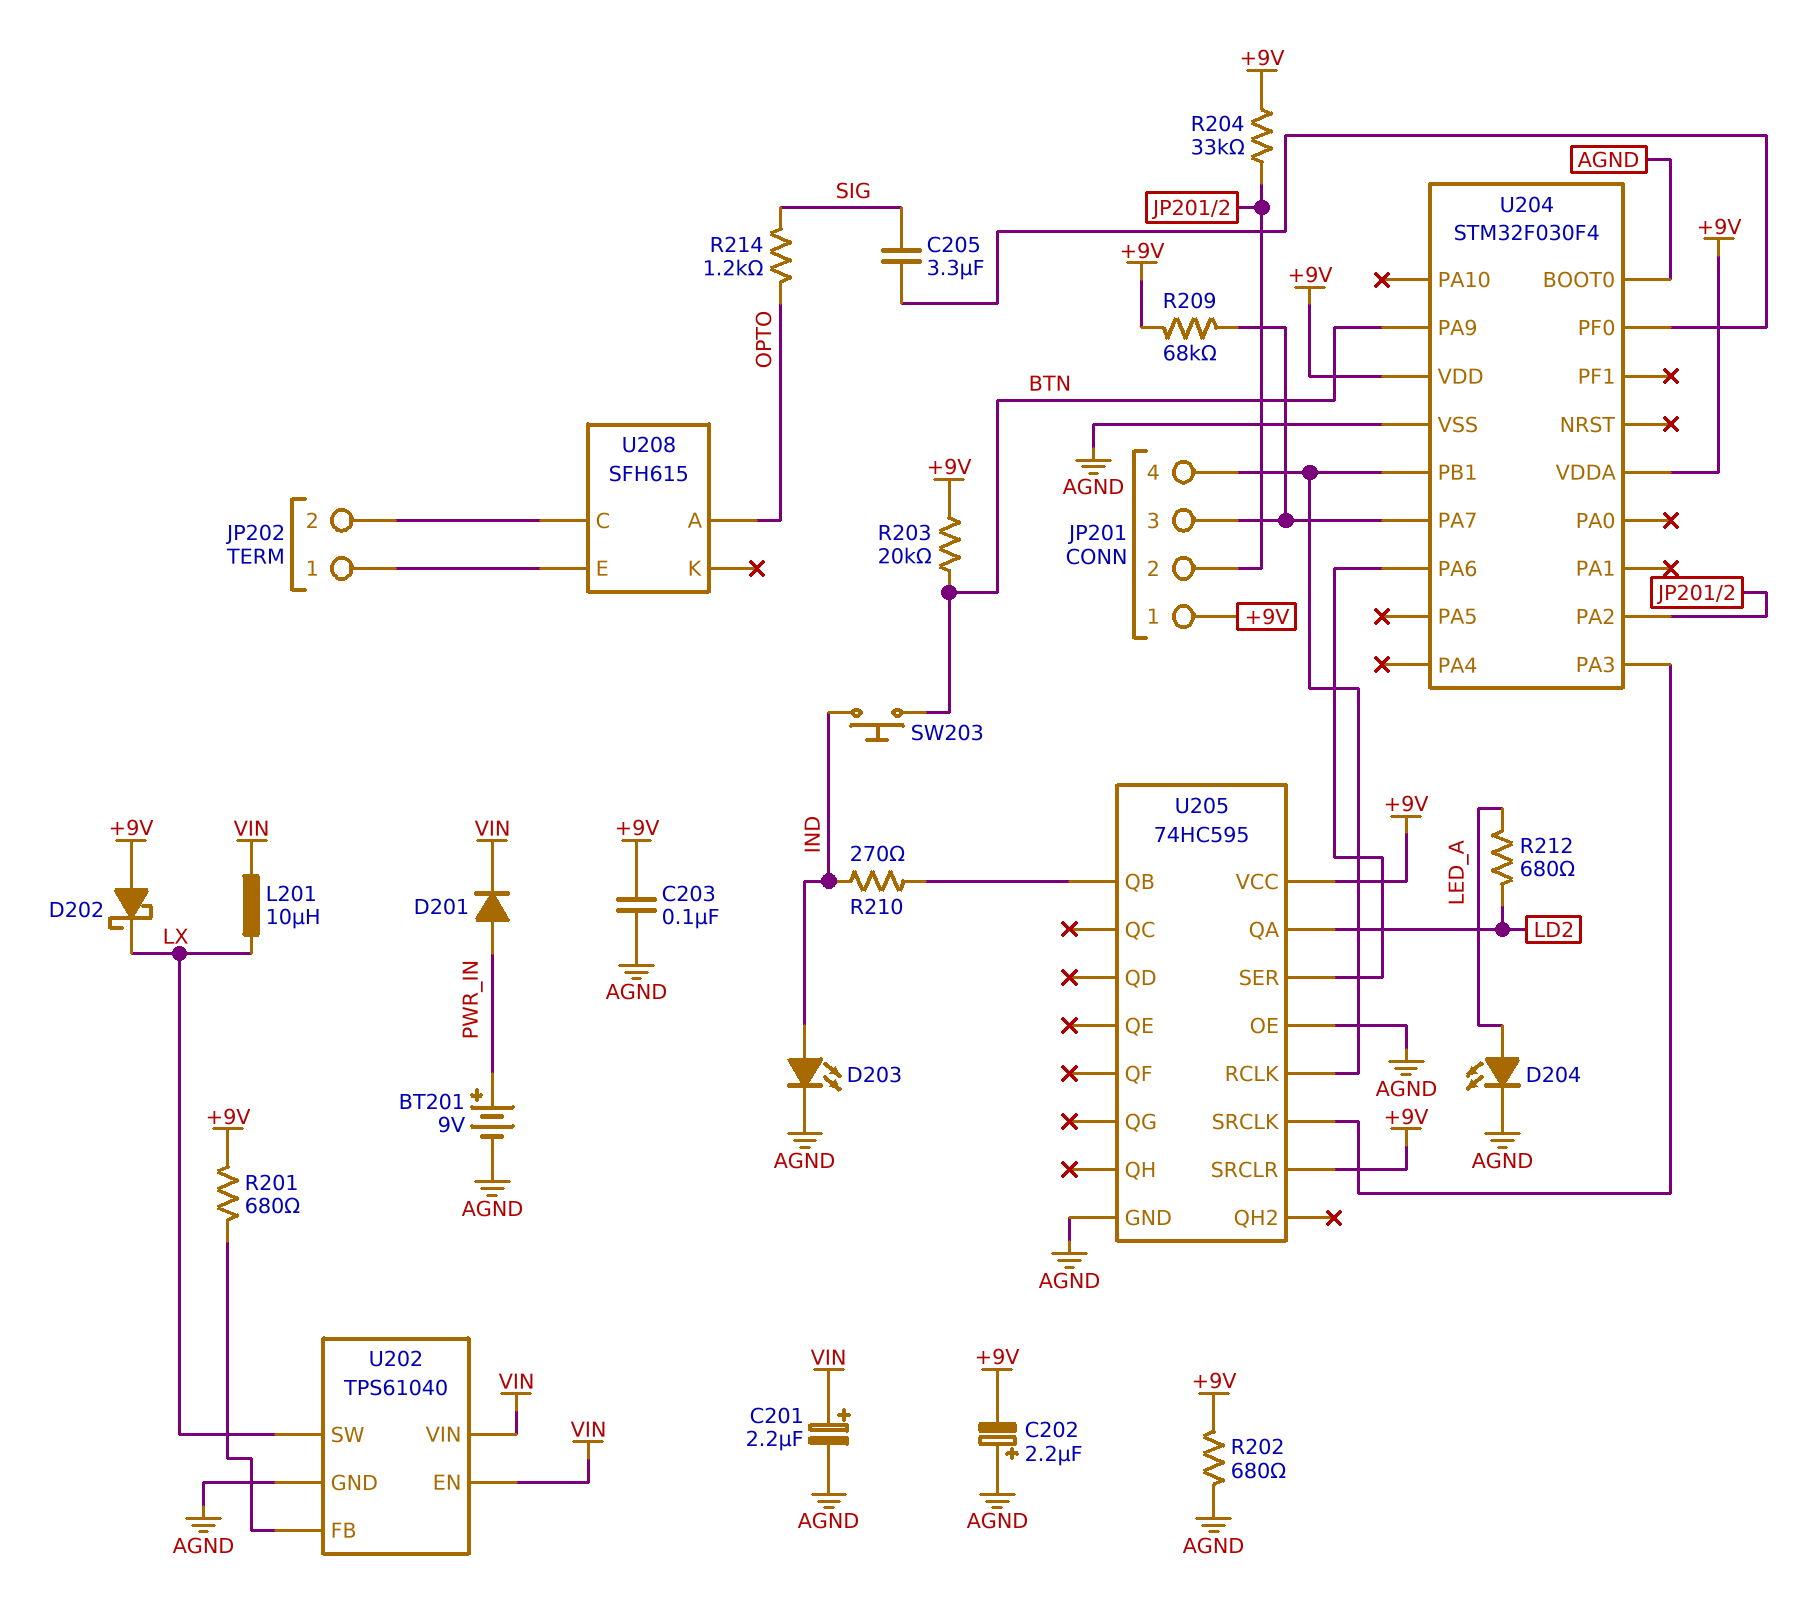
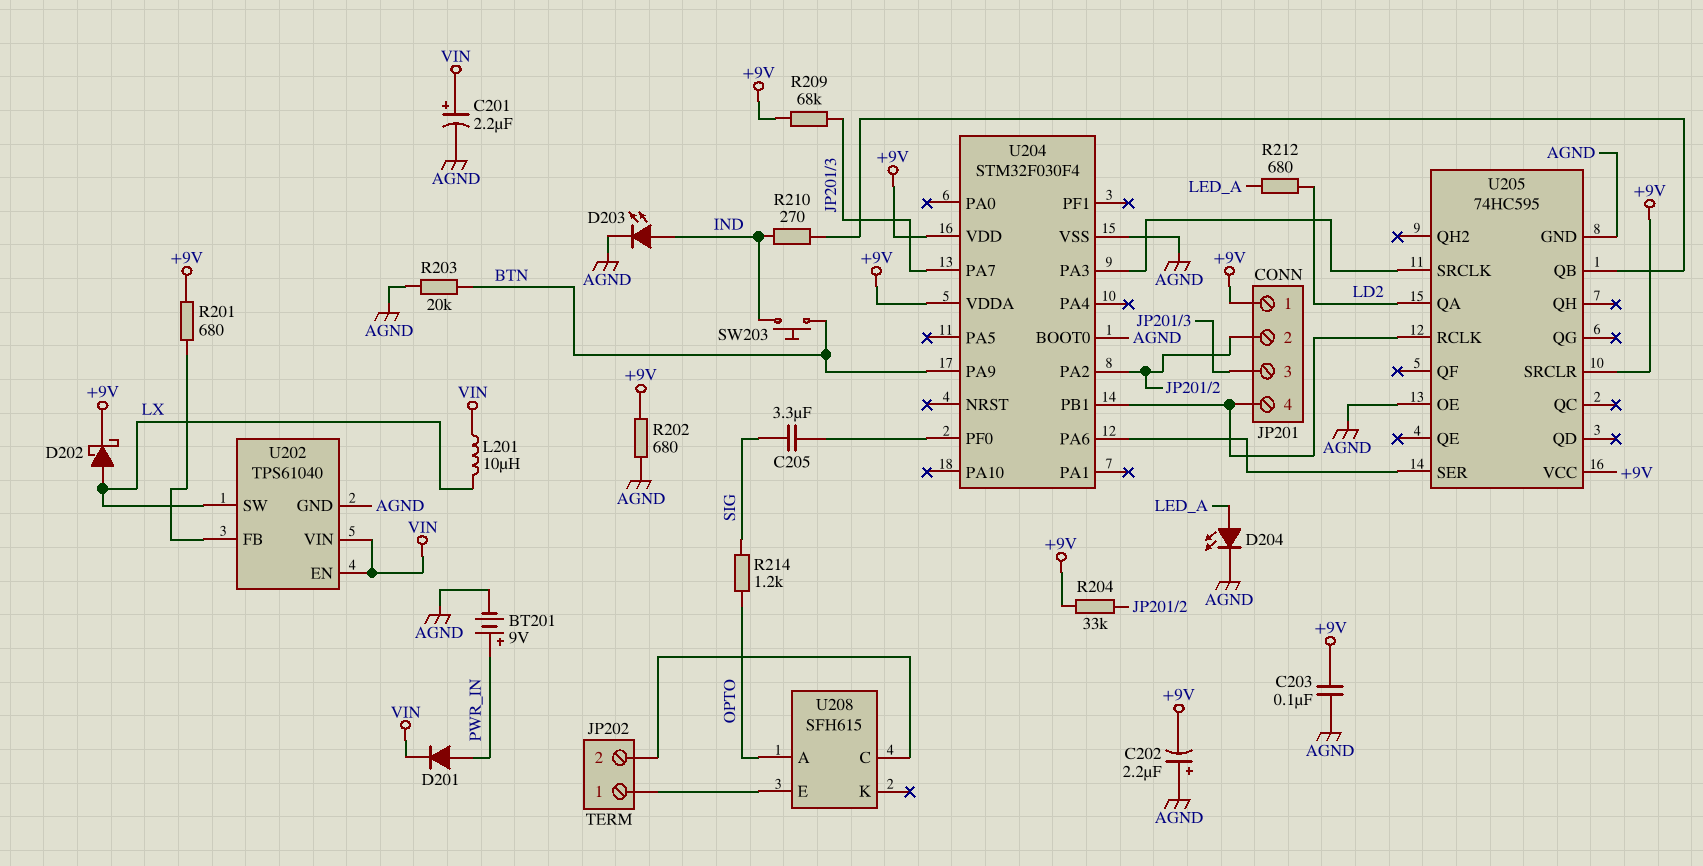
D202: schottky (A +9V, K LX) -> schottky (A LX, K +9V)
R203: 20k (+9V, BTN) -> 20k (AGND, BTN)

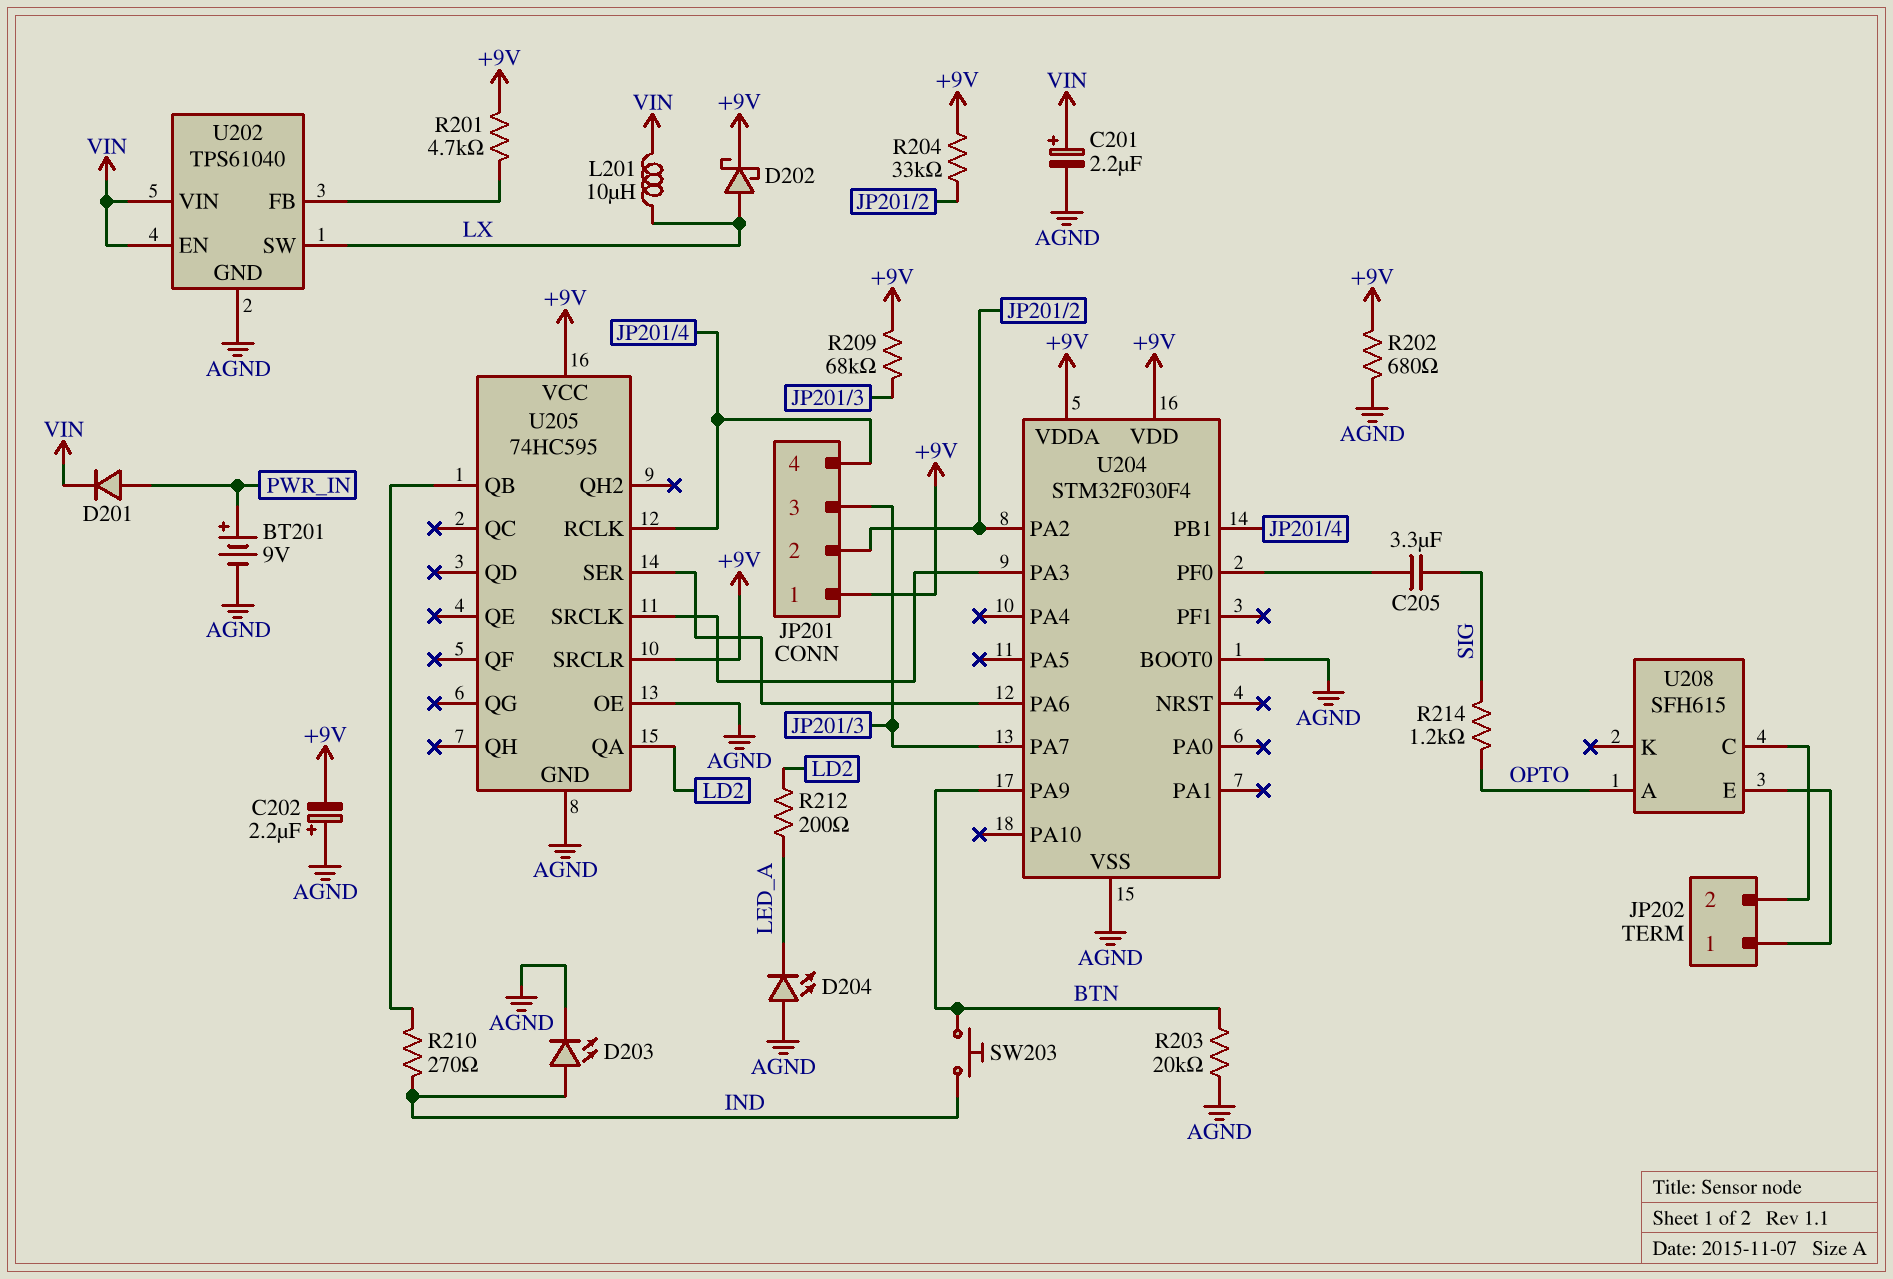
C203: 100nF (+9V, AGND) -> none
D204: LED (A LED_A, K AGND) -> LED (A AGND, K LED_A)
R201: 680 (+9V, U202/FB) -> 4.7k (+9V, U202/FB)
R212: 680 (LD2, LED_A) -> 200 (LD2, LED_A)

